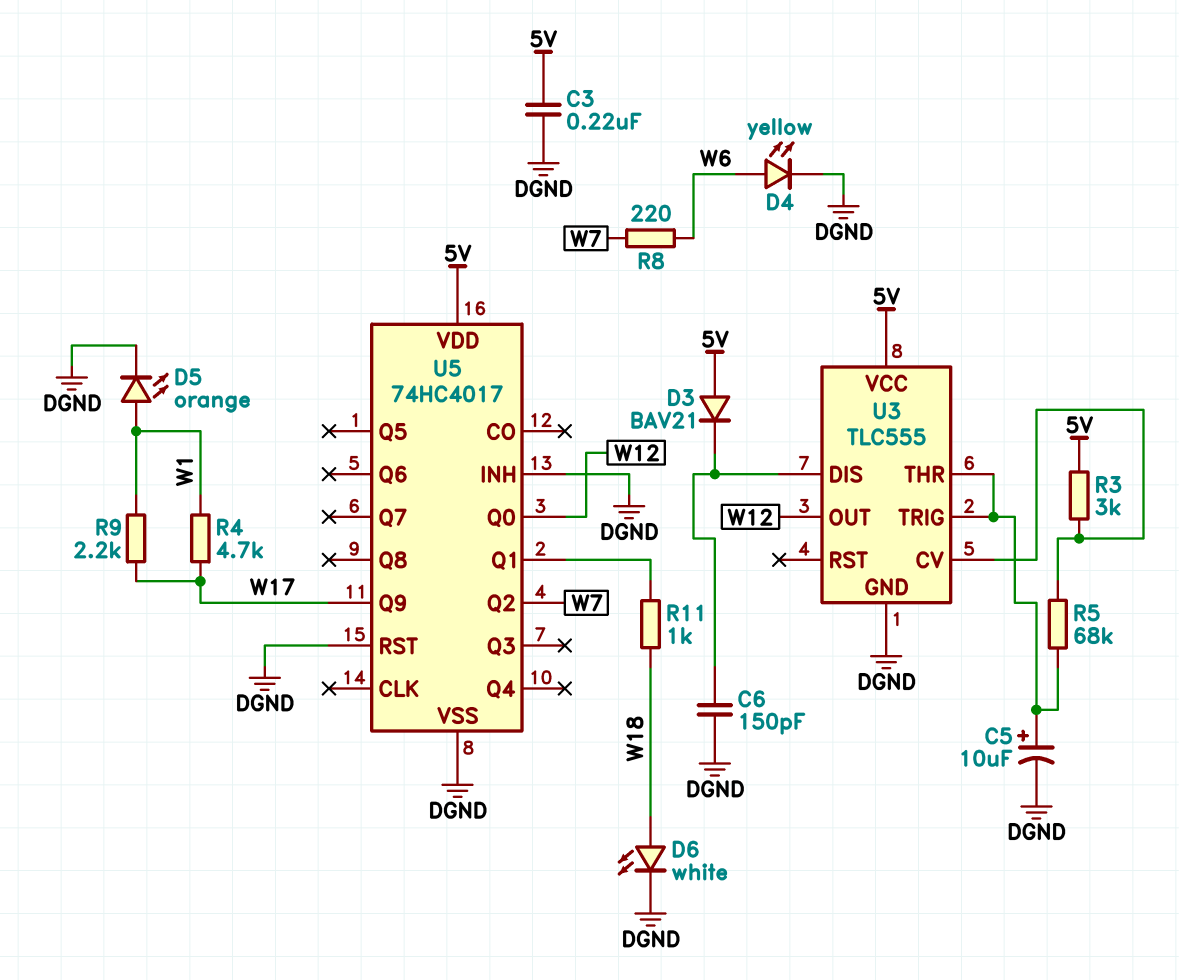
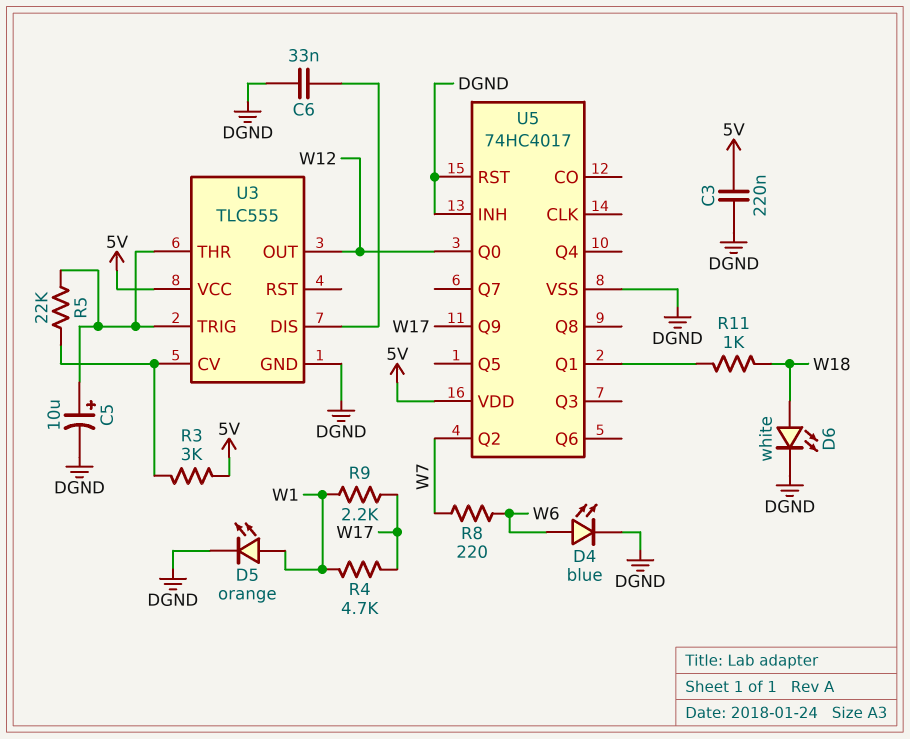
C6: 150pF (DGND, U3/DIS) -> 33nF (DGND, U3/DIS)
D3: diode BAV21 (A 5V, K U3/DIS) -> none
D4: LED yellow (A W6, K DGND) -> LED blue (A W6, K DGND)
R5: 68k (U3/CV, U3/THR) -> 22k (U3/CV, U3/THR)

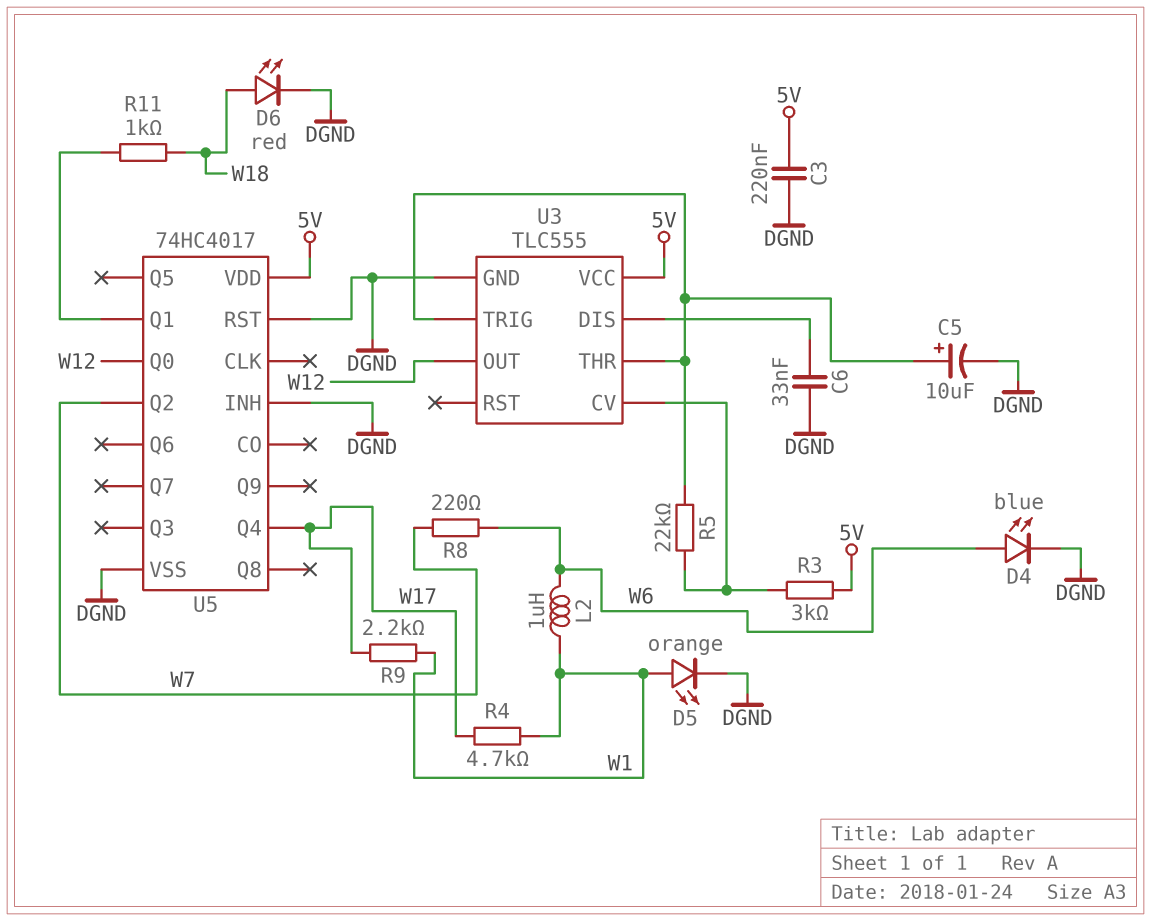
D6: LED white (A W18, K DGND) -> LED red (A W18, K DGND)
L2: none -> 1uH (W1, W6)
U5 pin Q4: none -> W17
U5 pin Q9: W17 -> none

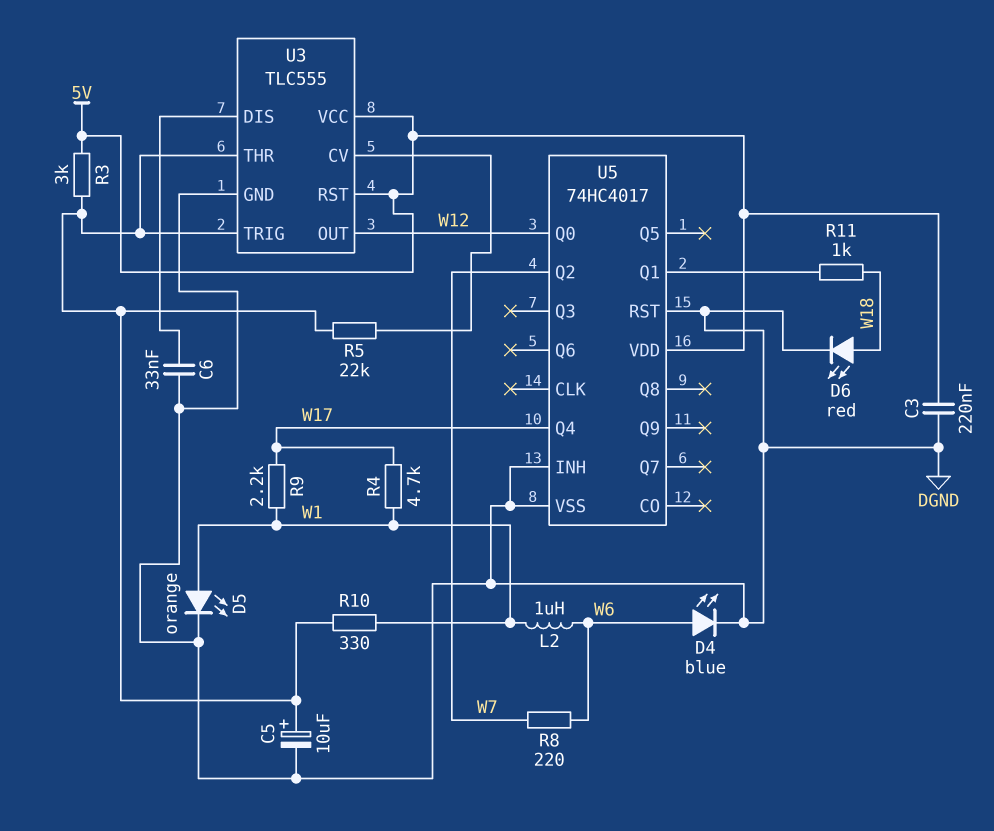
R3: 3k (5V, U3/CV) -> 3k (5V, U3/THR)
R10: none -> 330 (U3/THR, W1)
U3 pin RST: none -> 5V

